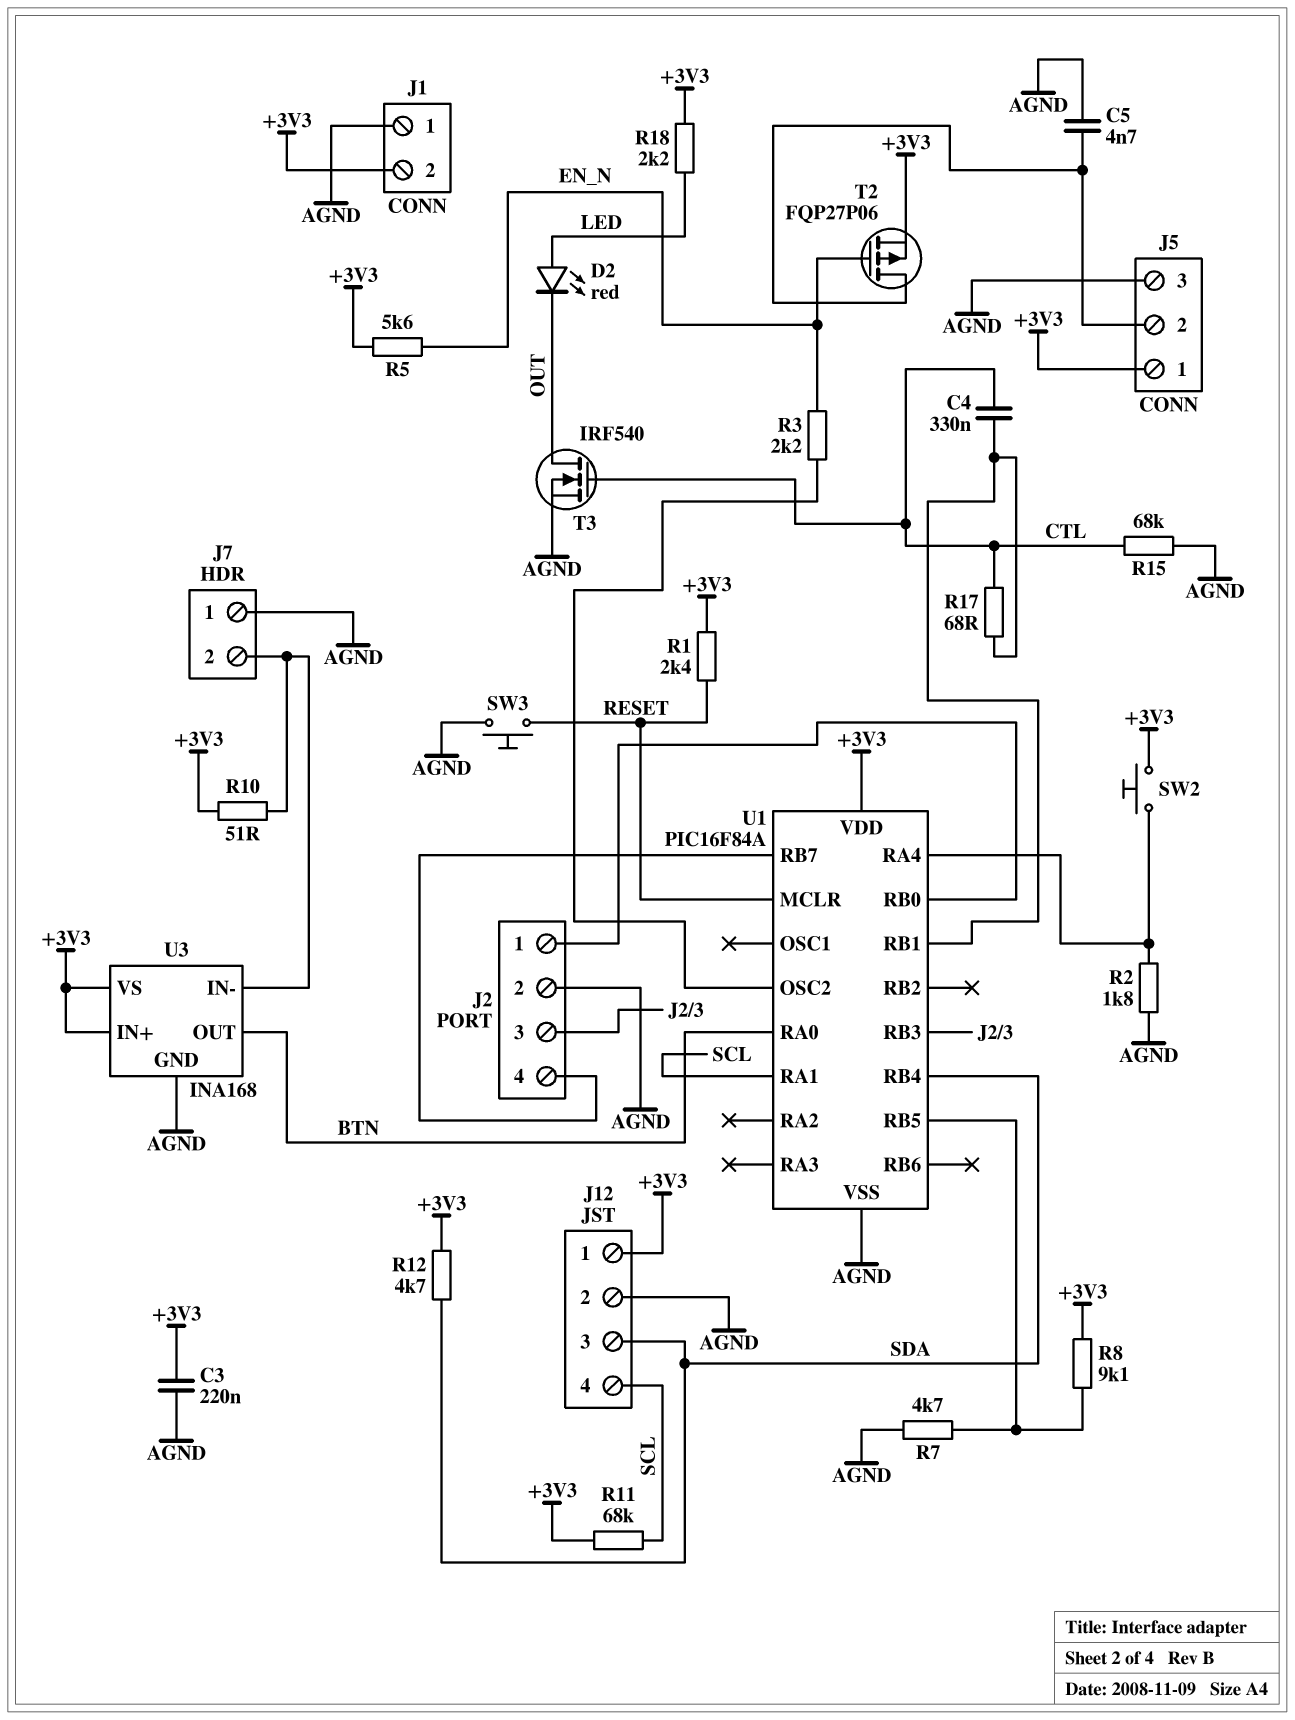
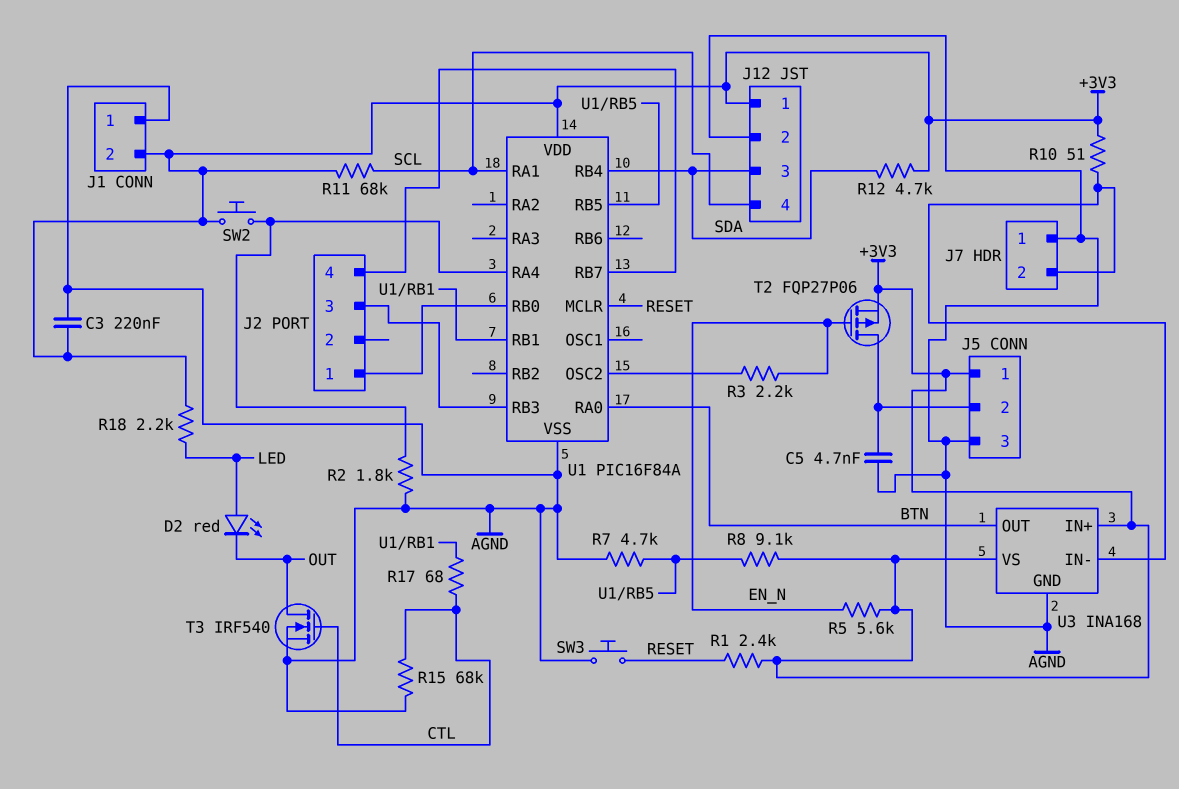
C4: 330nF (CTL, U1/RB1) -> none
J2 pin 2: AGND -> none

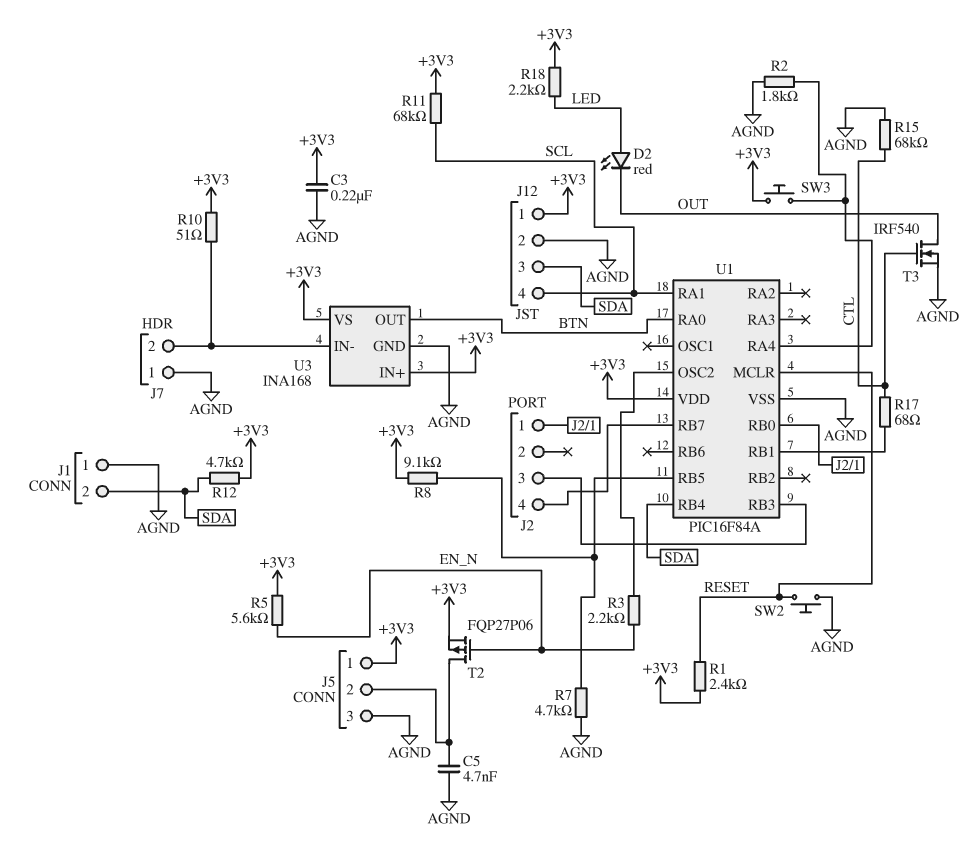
J1 pin 2: +3V3 -> SDA
SW2: button (+3V3, U1/RA4) -> button (AGND, RESET)
SW3: button (AGND, RESET) -> button (+3V3, U1/RA4)

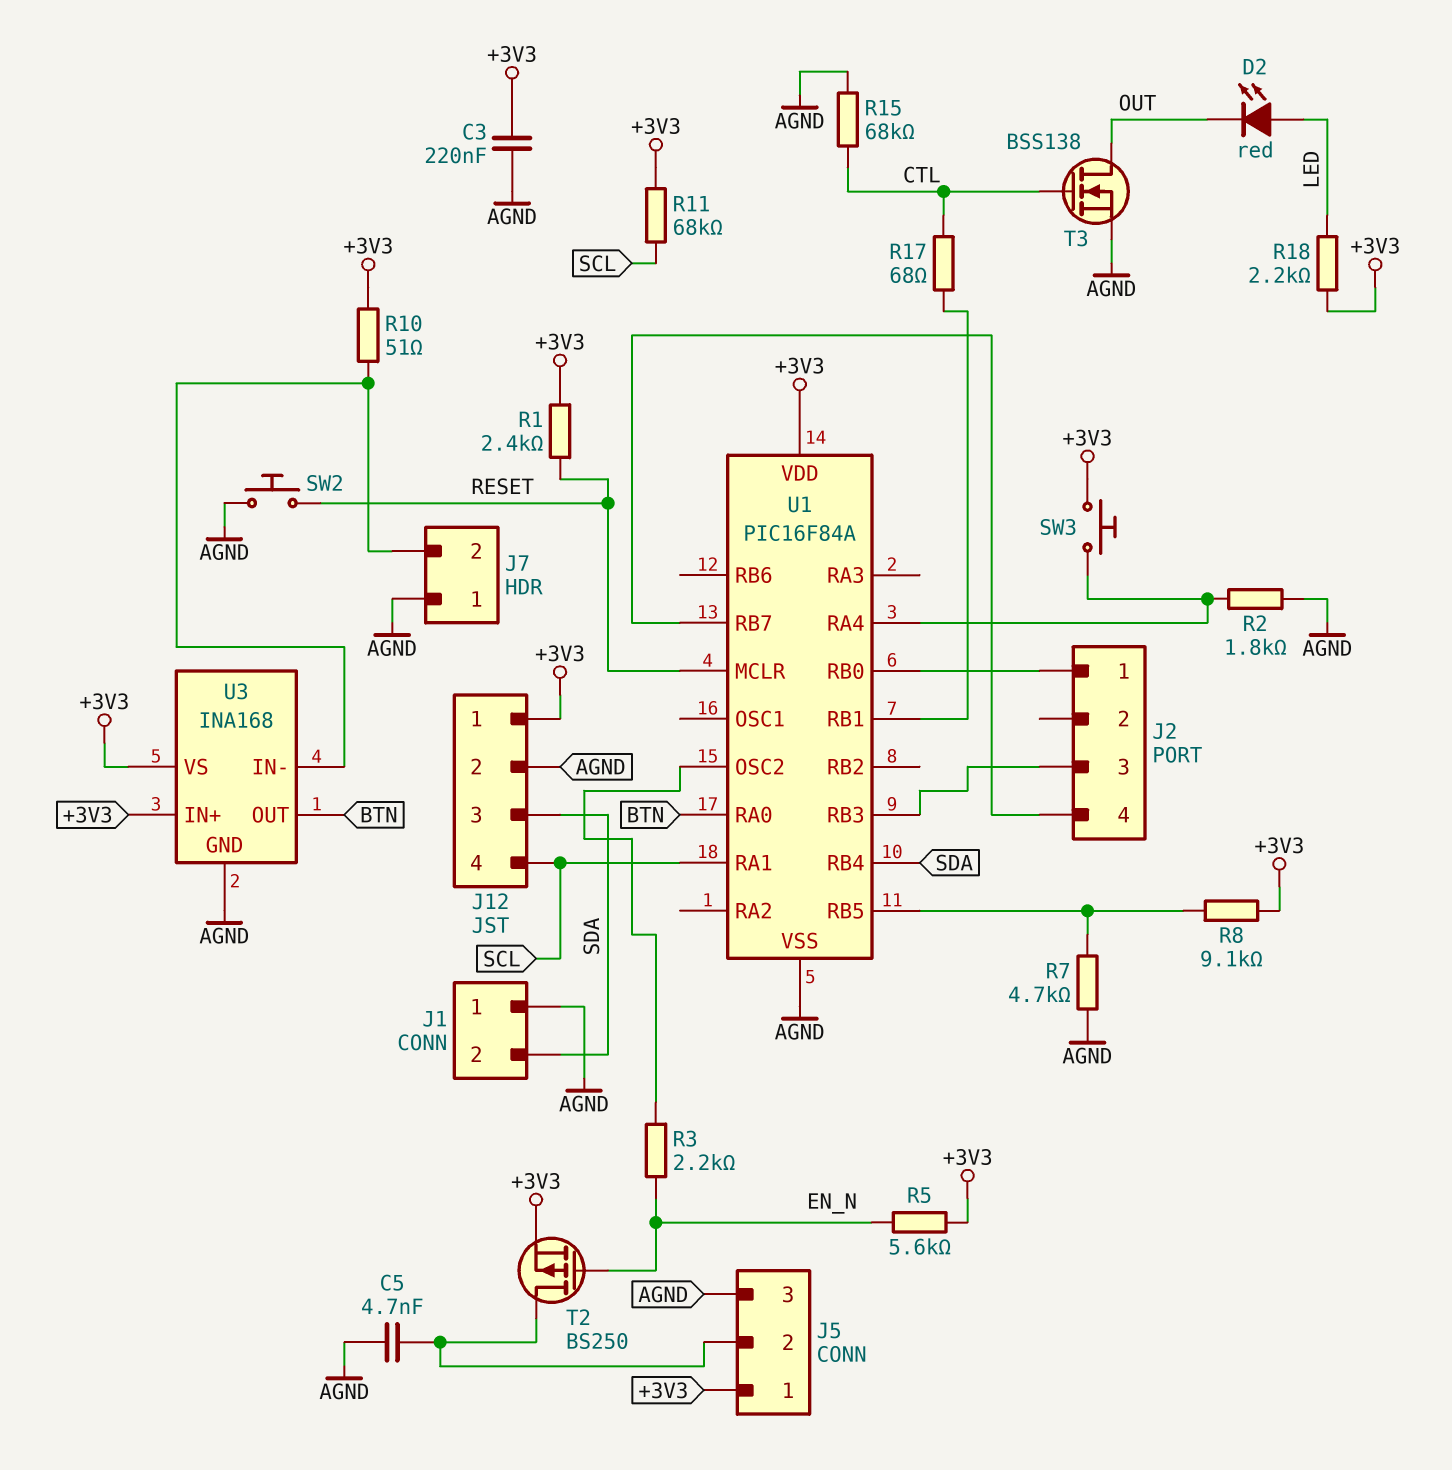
R12: 4.7k (+3V3, SDA) -> none
T2: PMOS FQP27P06 (G EN_N, D J5/2, S +3V3) -> PMOS BS250 (G EN_N, D J5/2, S +3V3)
T3: NMOS IRF540 (G CTL, D OUT, S AGND) -> NMOS BSS138 (G CTL, D OUT, S AGND)

